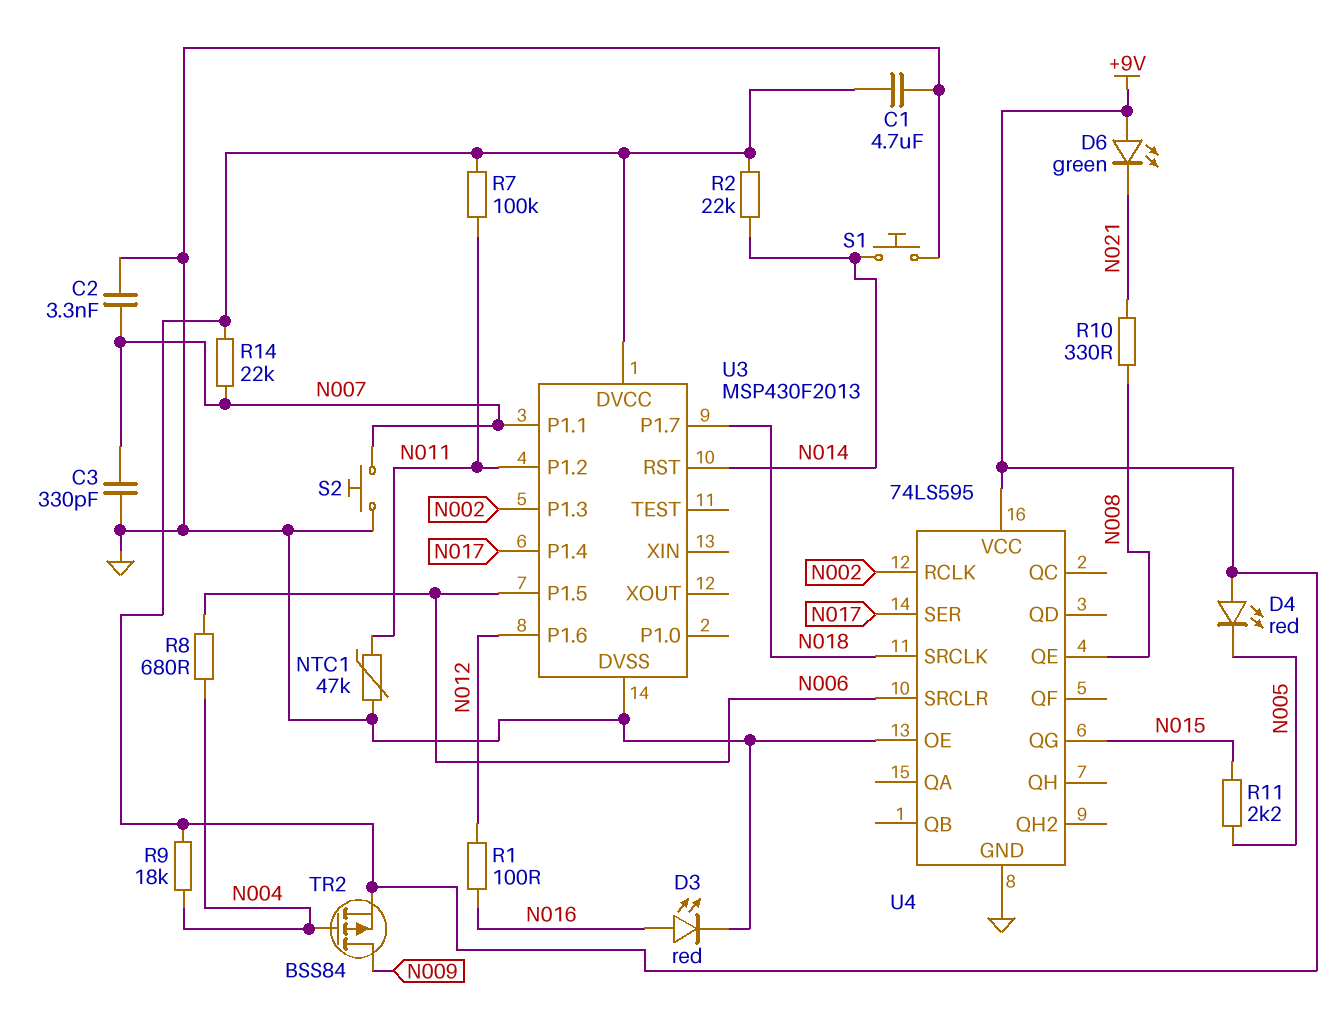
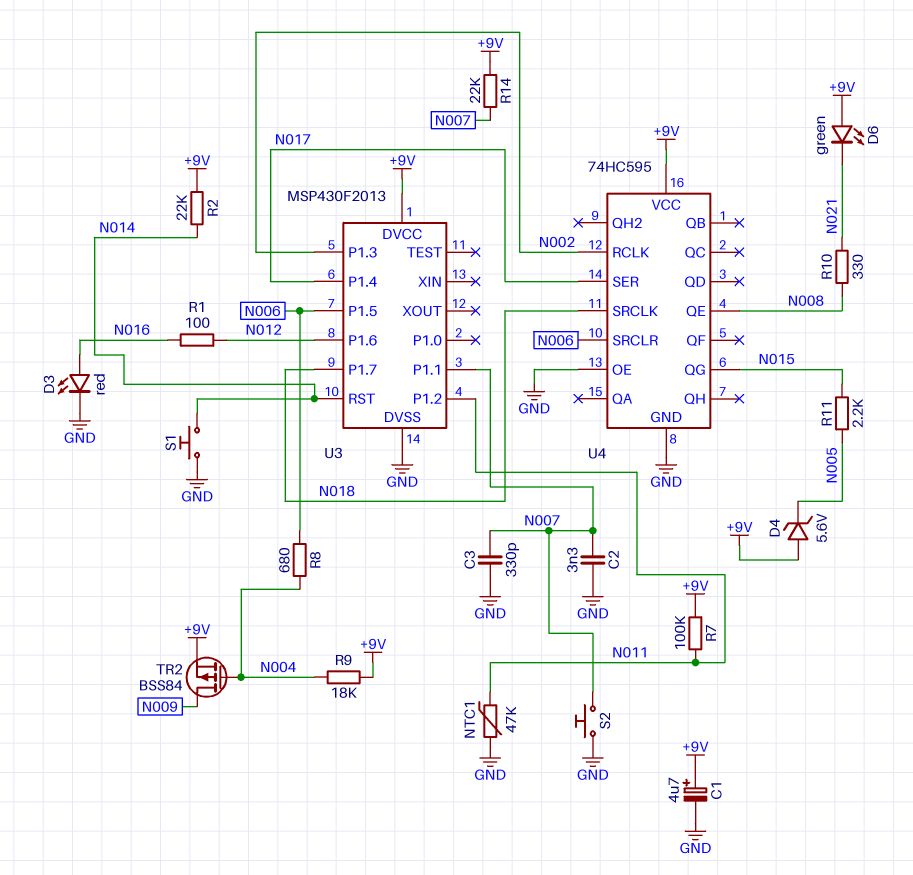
C1: 4.7uF (+9V, GND) -> 4.7uF (plus +9V, minus GND)
D4: LED red (A +9V, K N005) -> zener 5.6V (A +9V, K N005)
U4: 74LS595 -> 74HC595

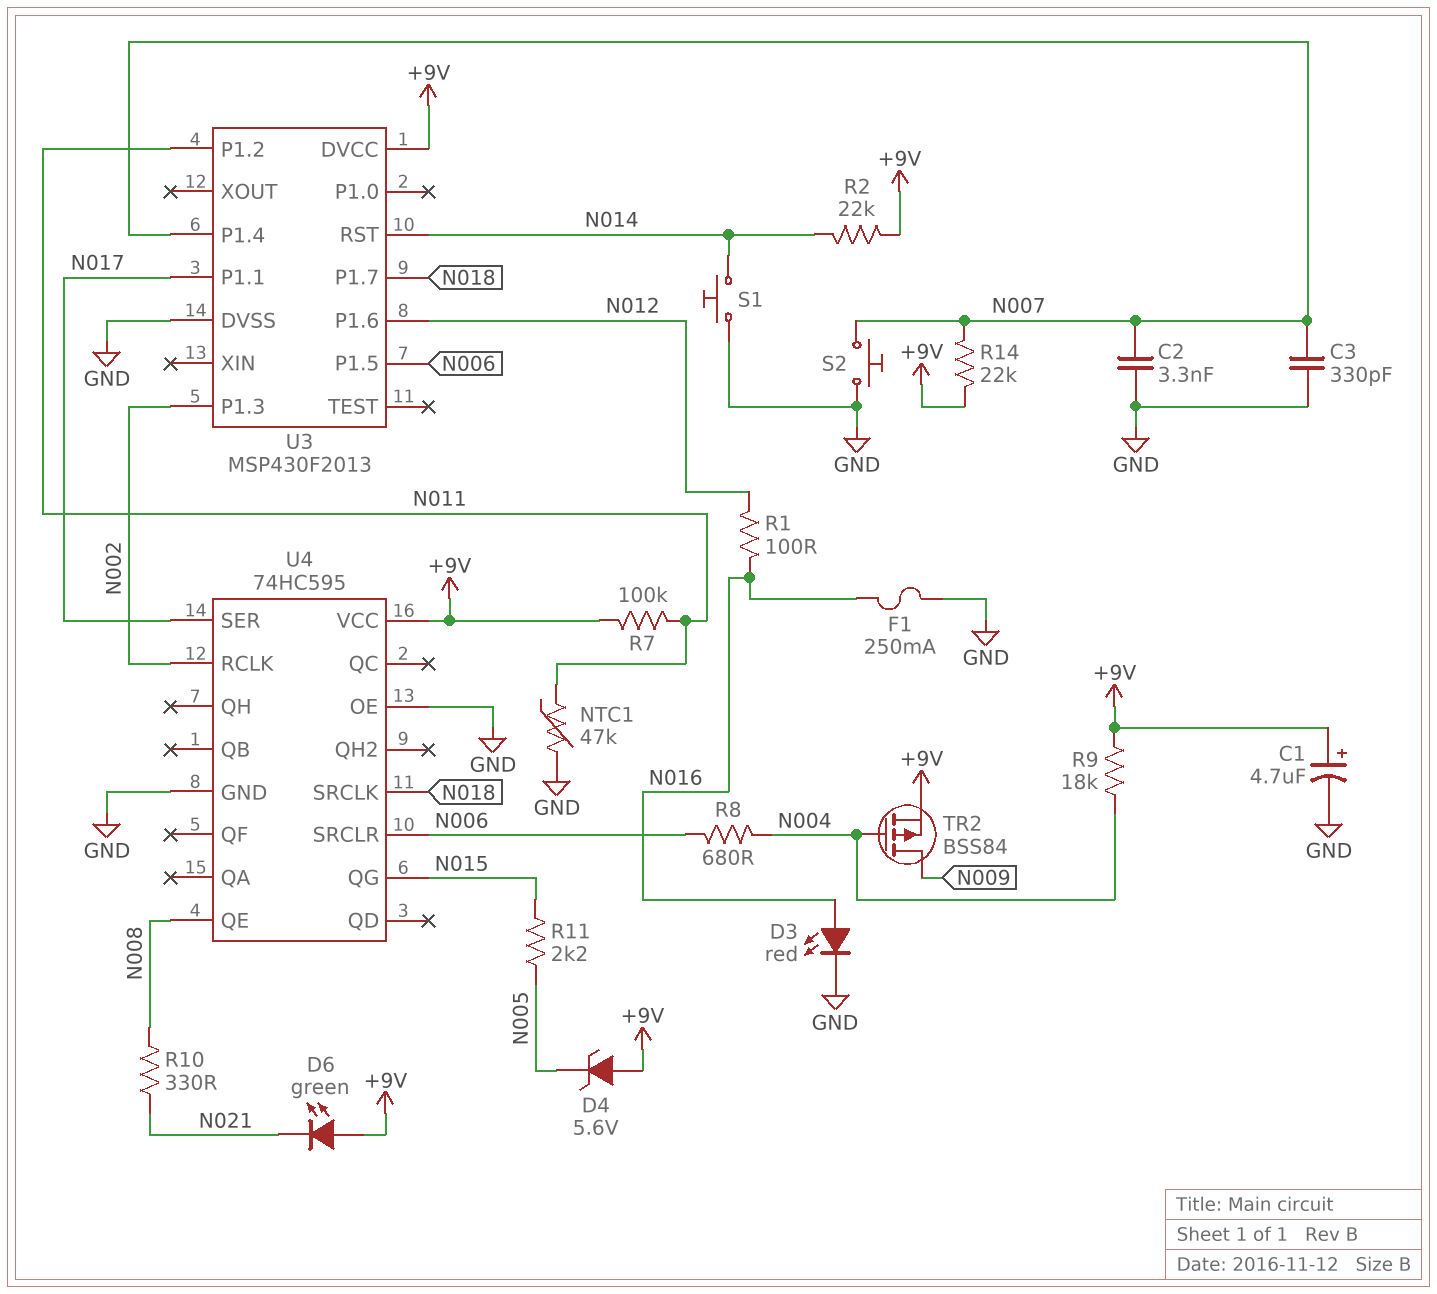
F1: none -> 250mA (GND, N016)
U3 pin P1.1: N007 -> N017
U3 pin P1.4: N017 -> N007

